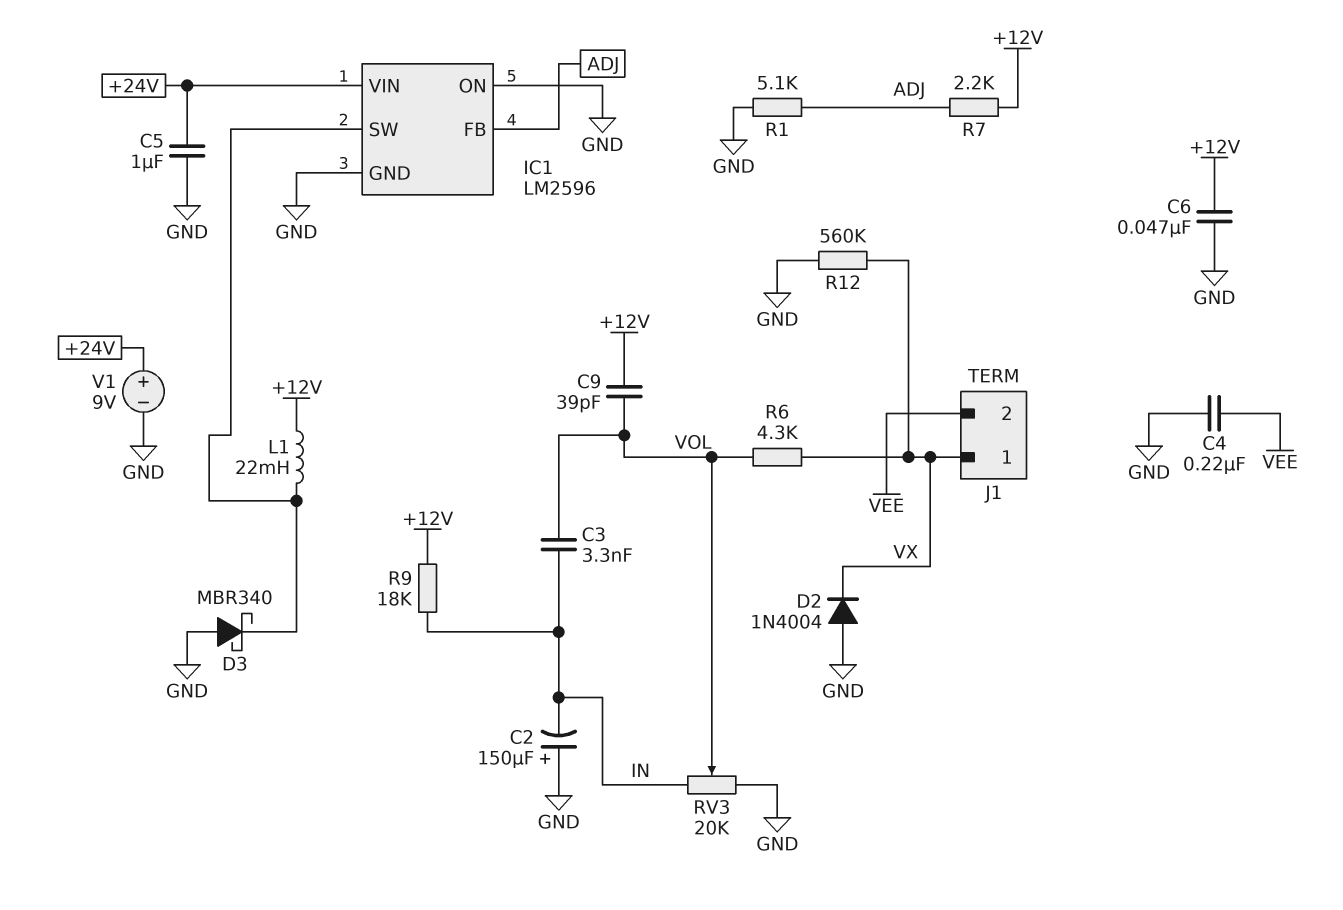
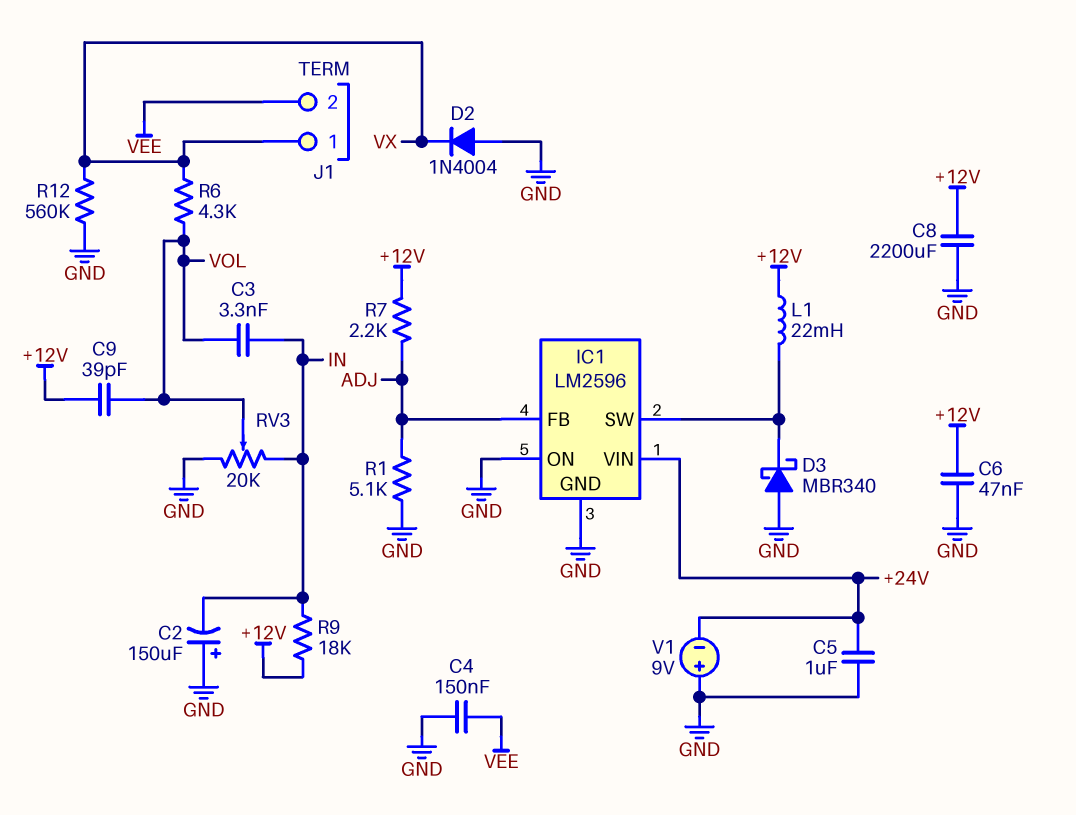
C4: 220nF (GND, VEE) -> 150nF (GND, VEE)
C8: none -> 2200uF (+12V, GND)
V1: 9V (plus +24V, minus GND) -> 9V (plus GND, minus +24V)

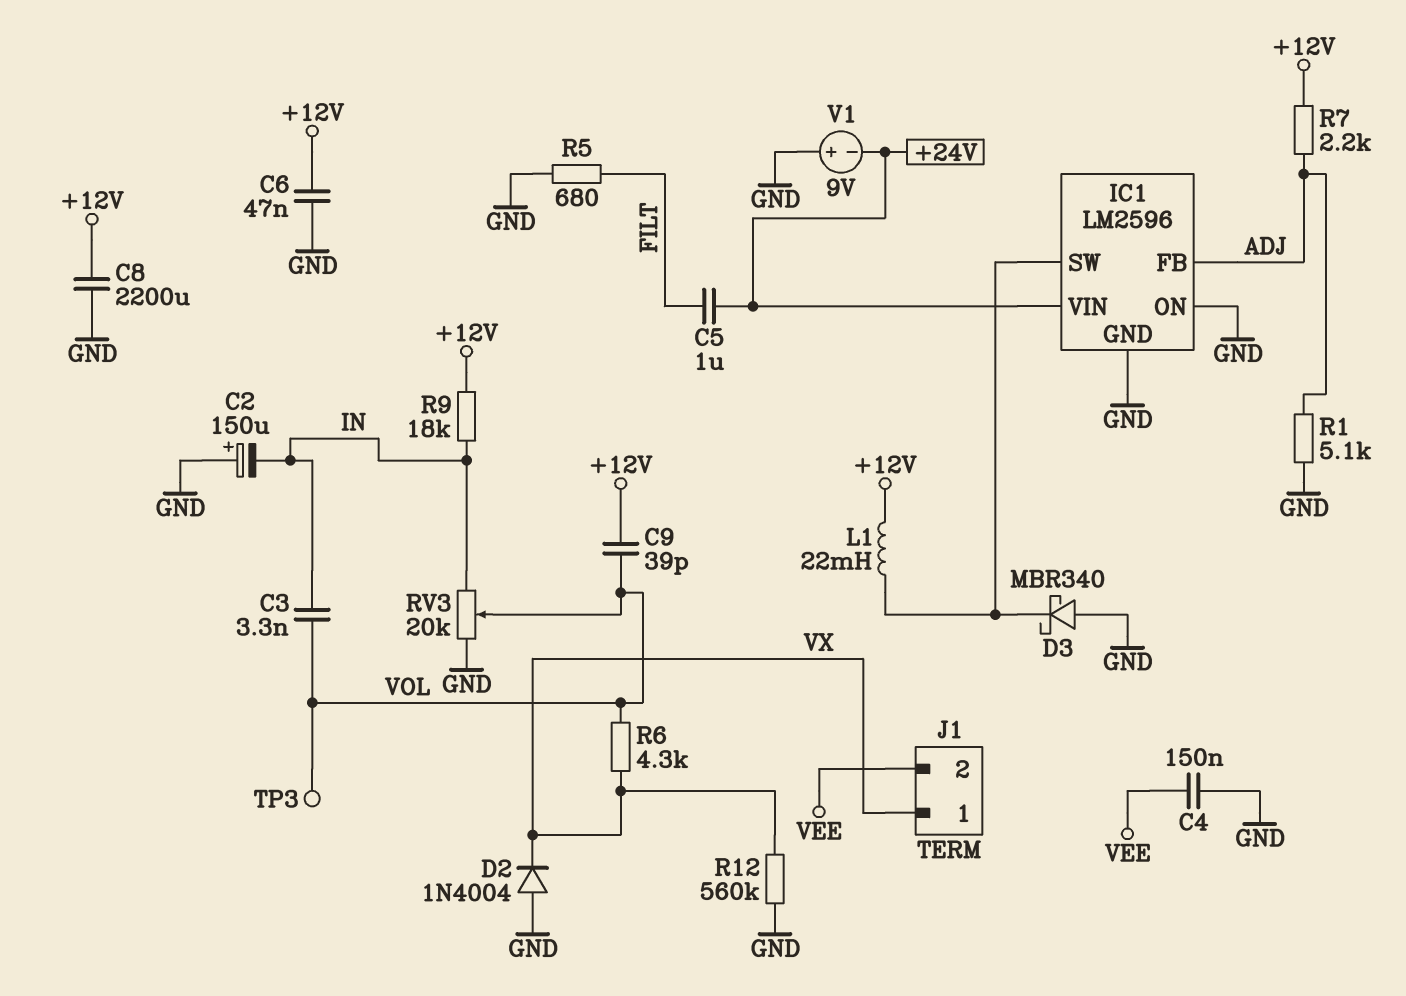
C5: 1uF (+24V, GND) -> 1uF (+24V, FILT)
R5: none -> 680 (FILT, GND)
TP3: none -> test point (VOL)

